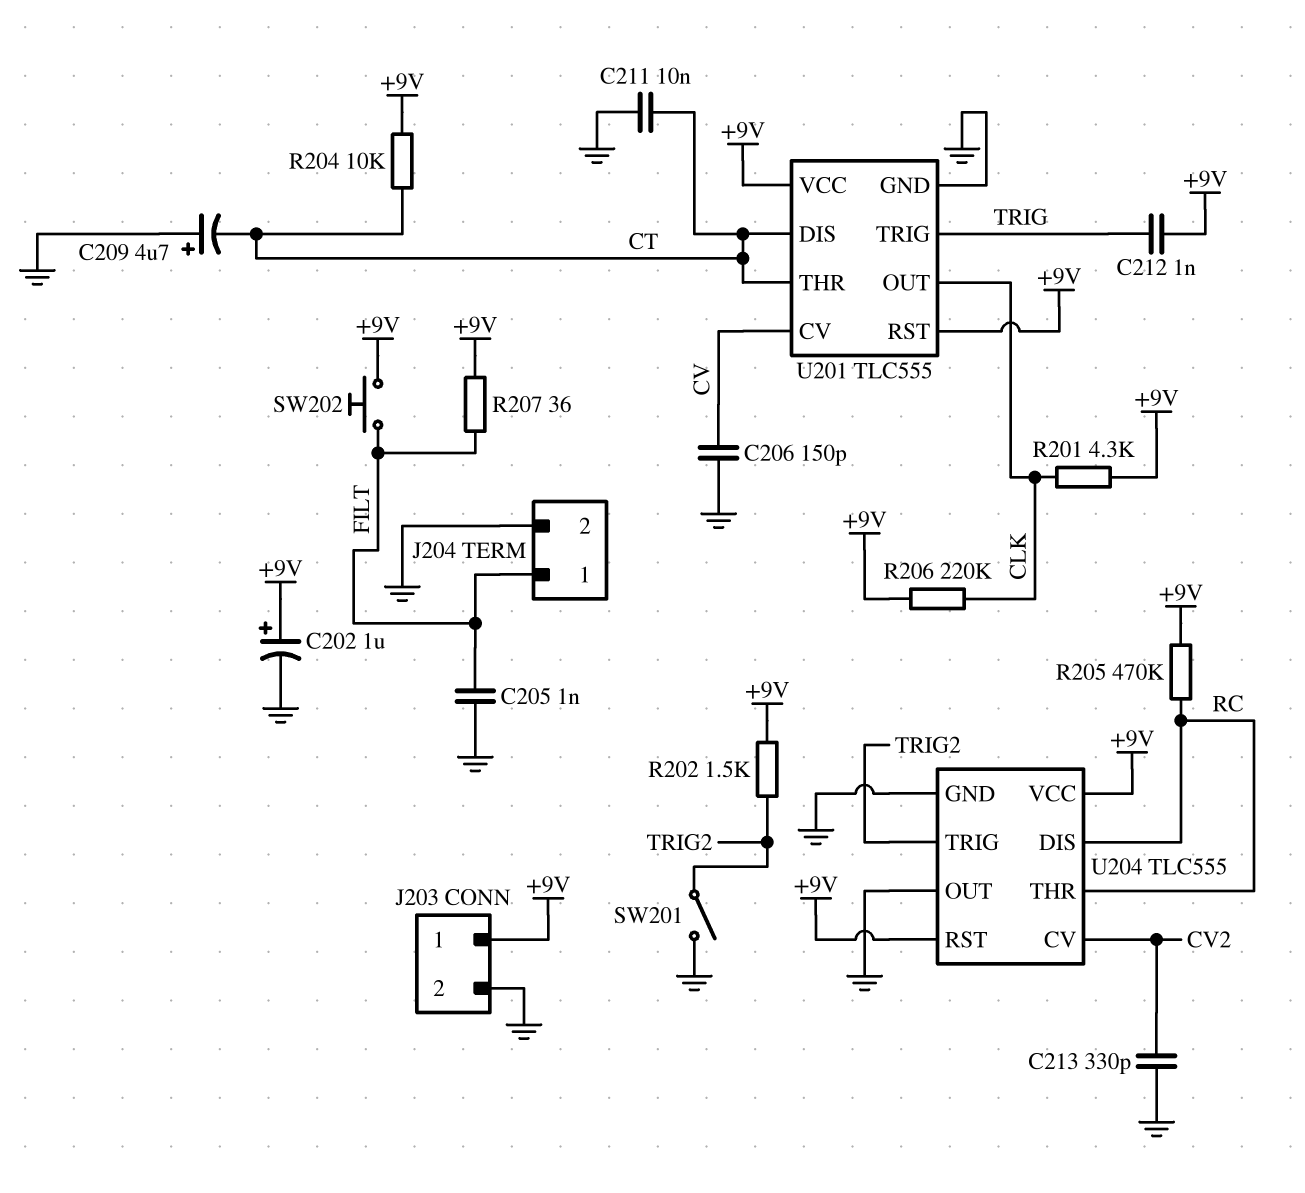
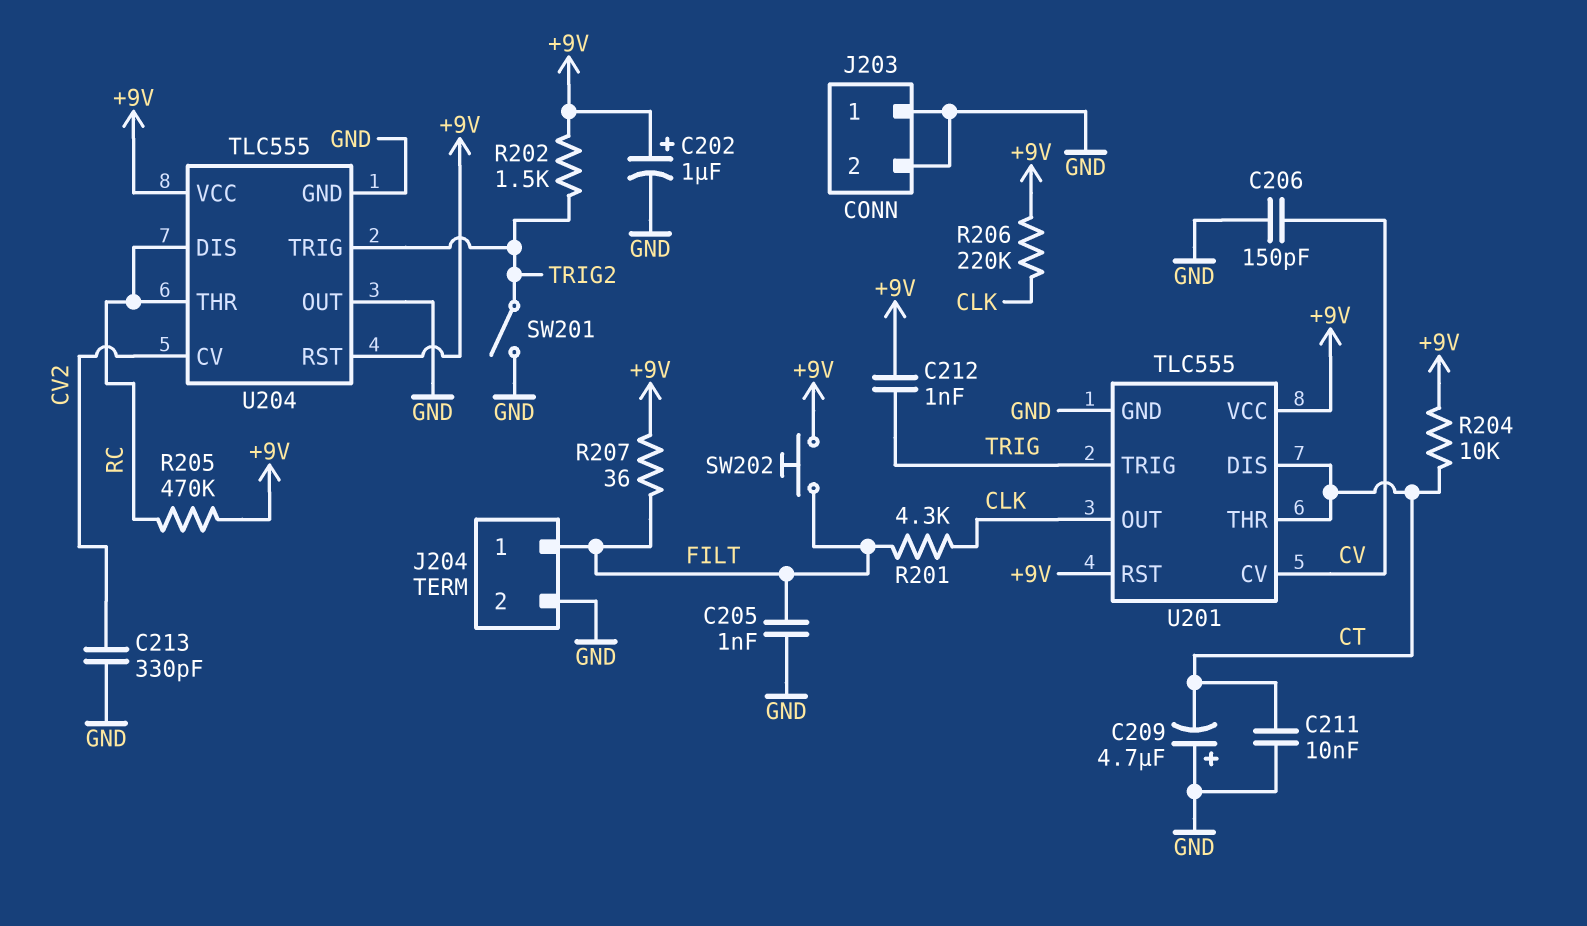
J203 pin 1: +9V -> GND
R201: 4.3k (+9V, CLK) -> 4.3k (CLK, FILT)

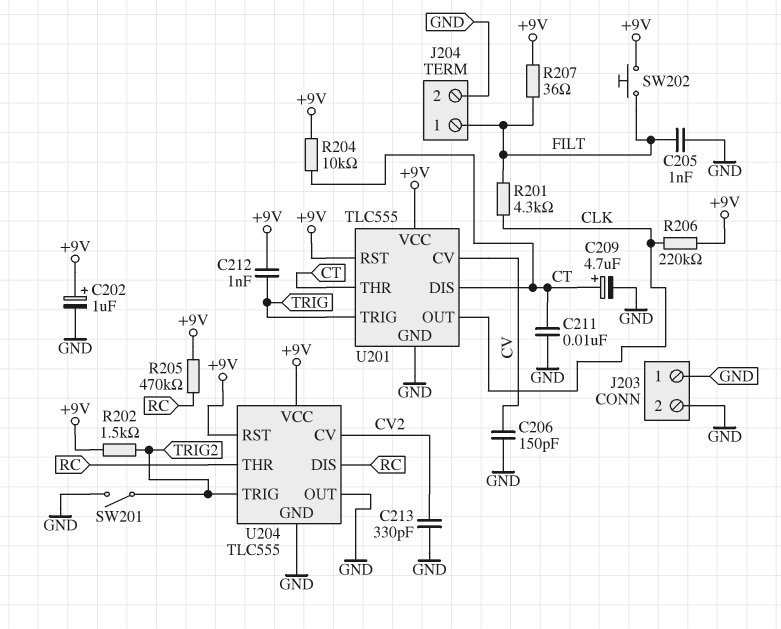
C209: 4.7uF (plus GND, minus CT) -> 4.7uF (plus CT, minus GND)

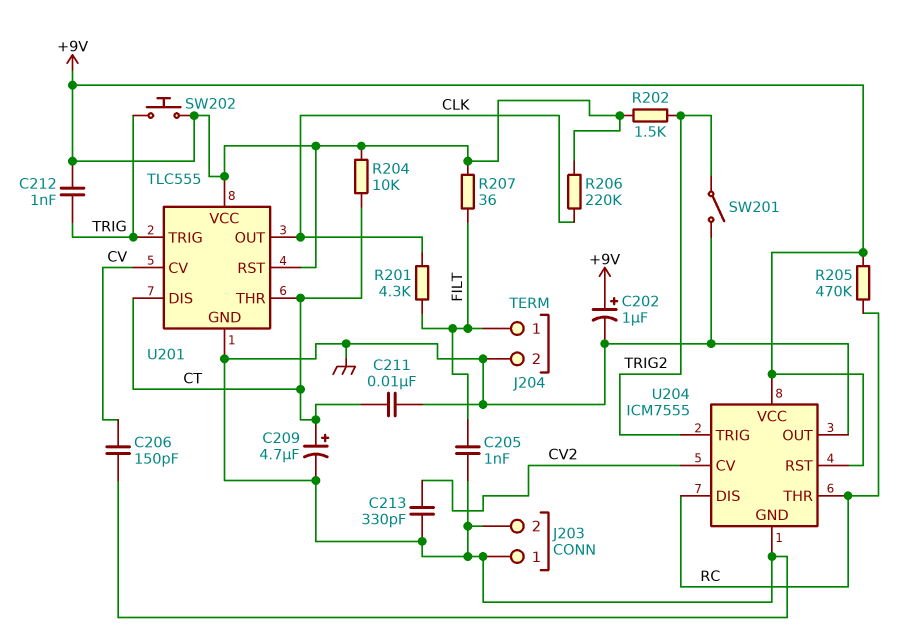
SW202: button (+9V, FILT) -> button (+9V, TRIG)
U204: TLC555 -> ICM7555

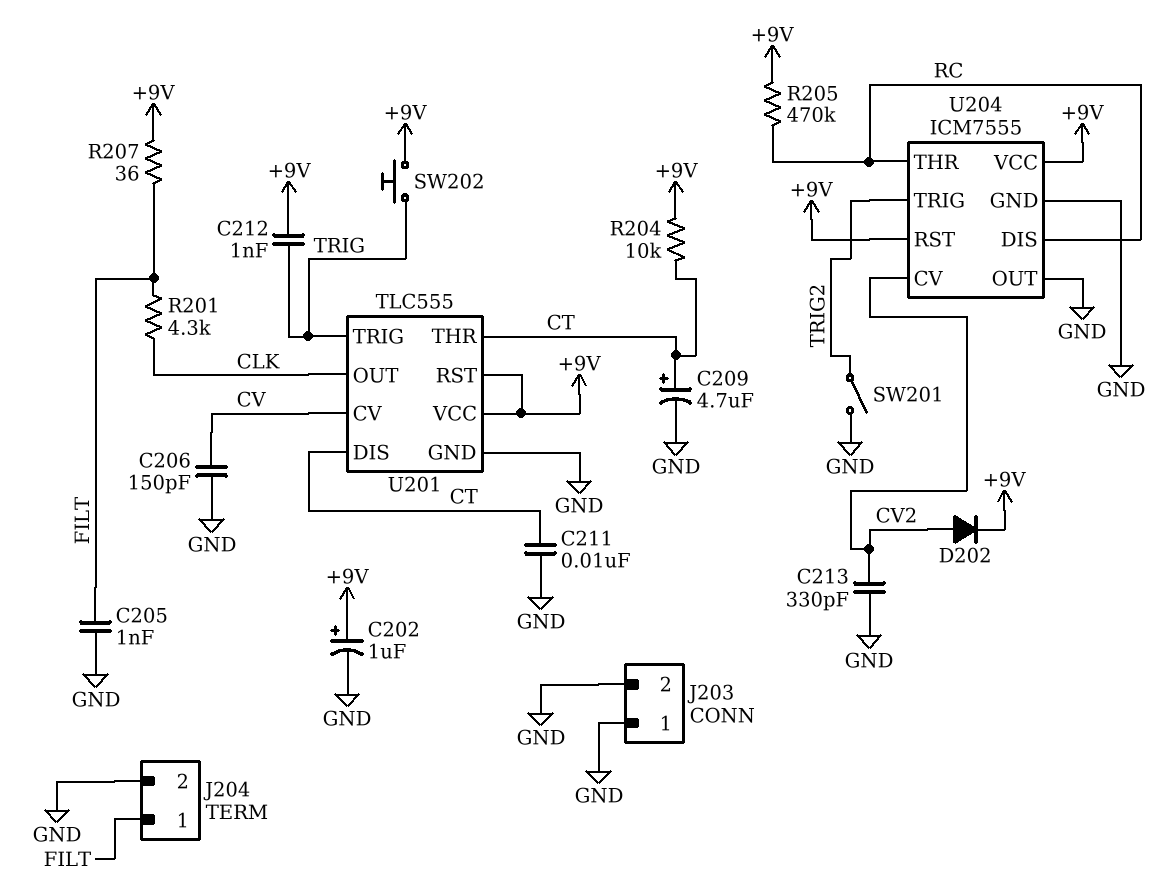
D202: none -> diode (A CV2, K +9V)
R202: 1.5k (+9V, TRIG2) -> none
R206: 220k (+9V, CLK) -> none

